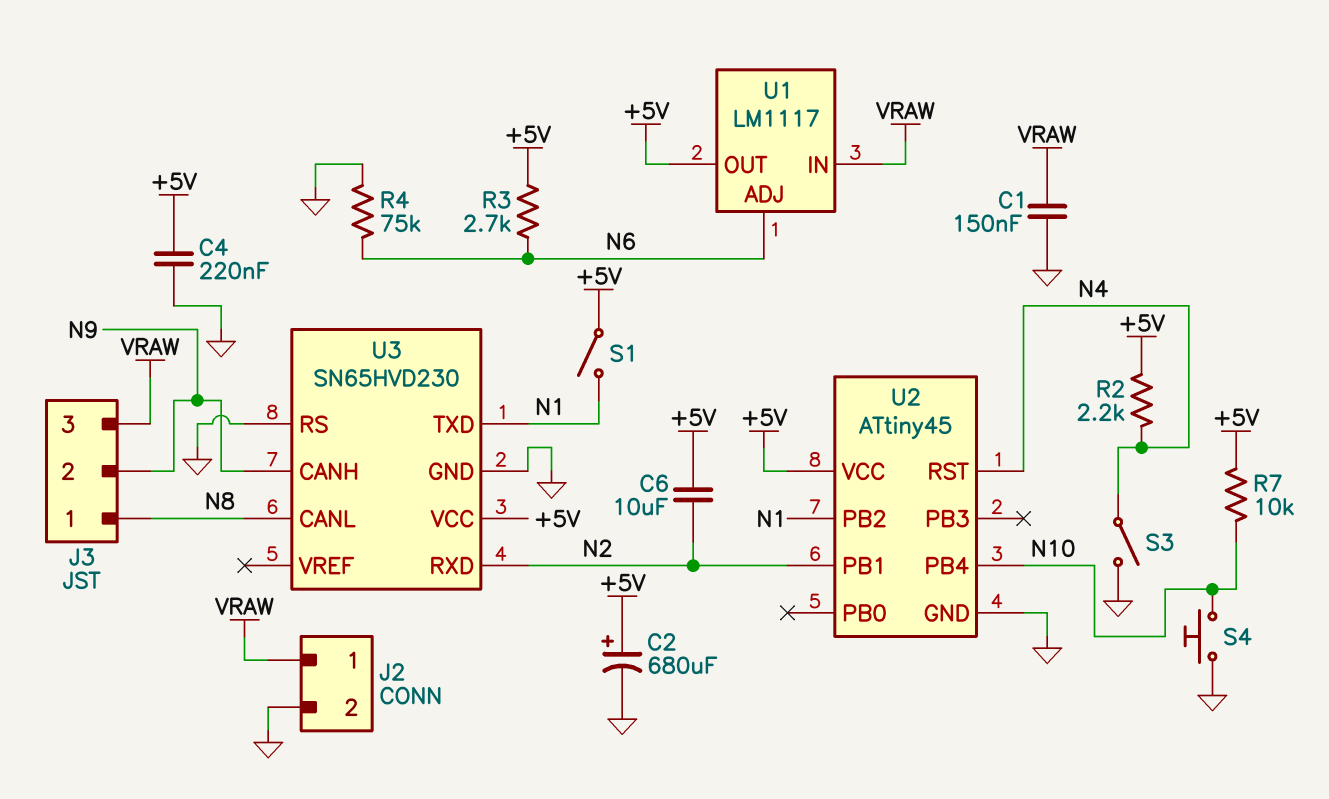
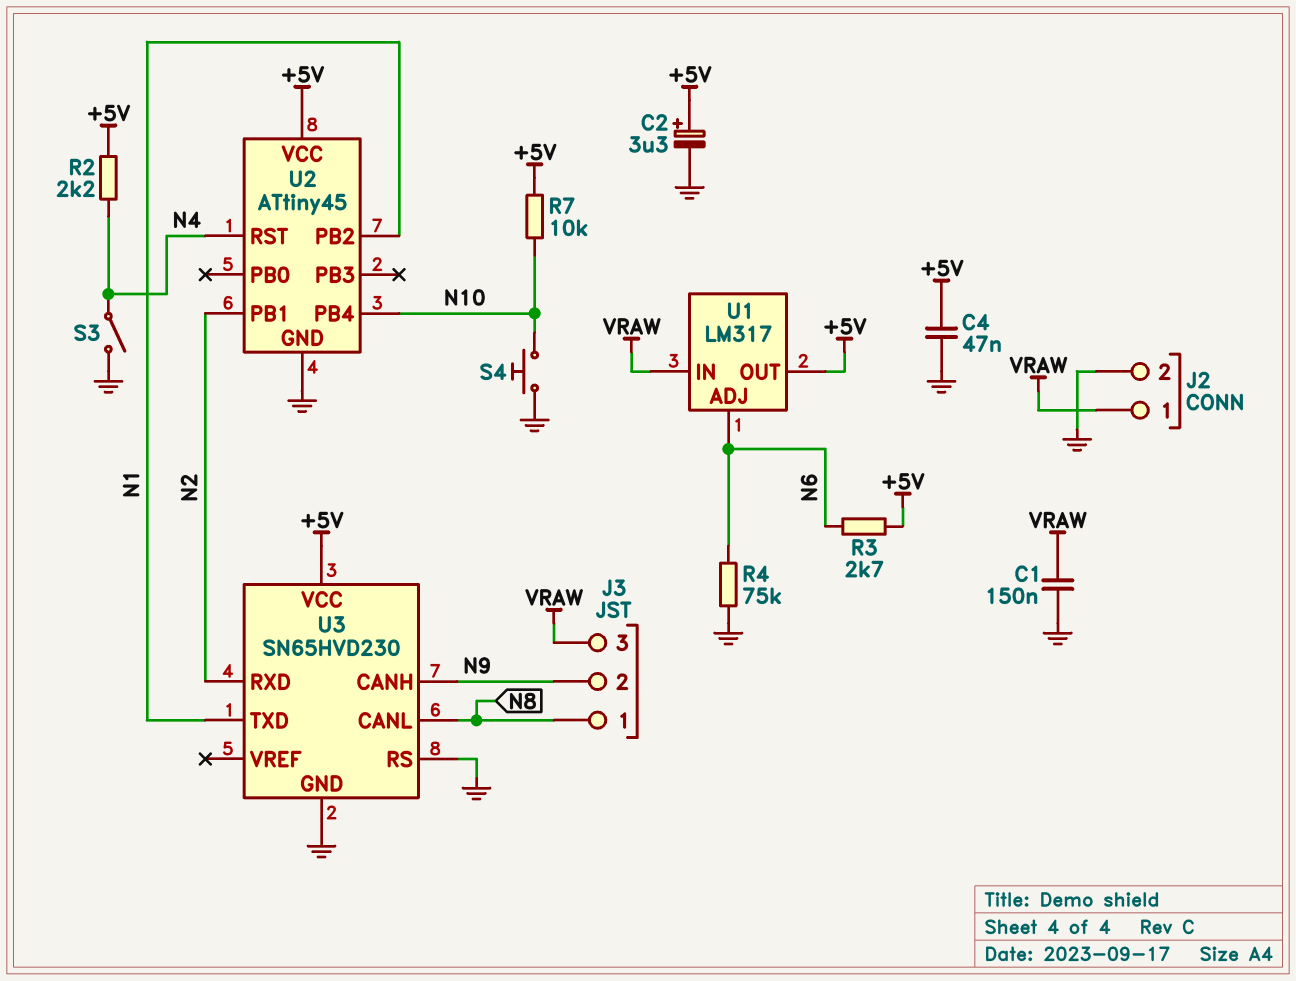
C2: 680uF (plus +5V, minus GND) -> 3.3uF (plus +5V, minus GND)
C4: 220nF (+5V, GND) -> 47nF (+5V, GND)
C6: 10uF (+5V, N2) -> none
S1: switch (+5V, N1) -> none
U1: LM1117 -> LM317

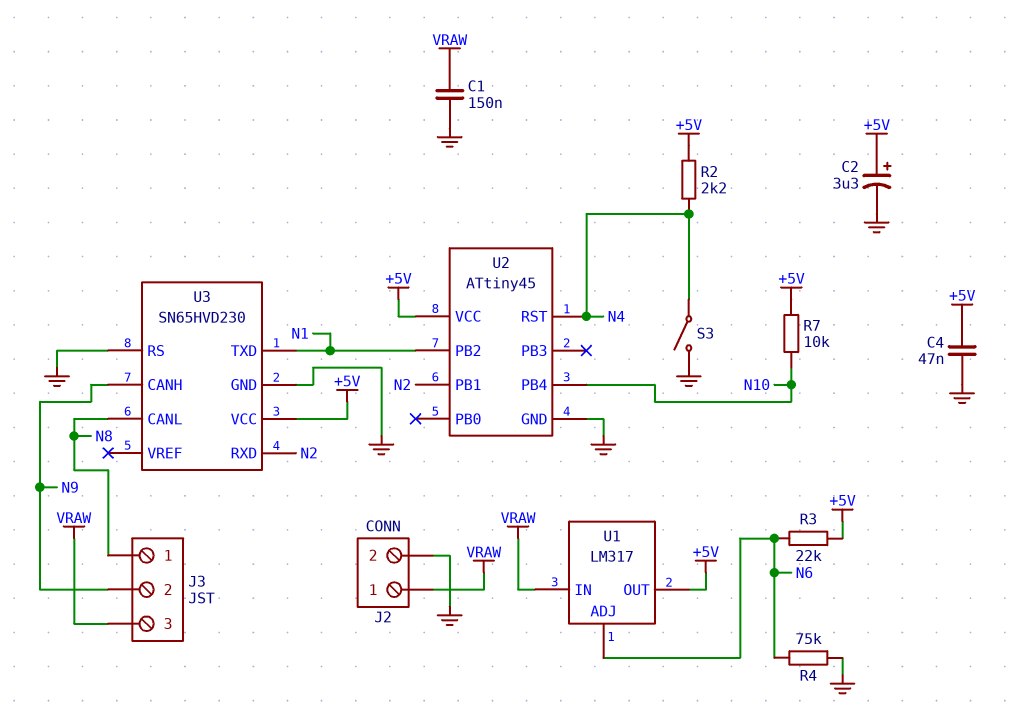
R3: 2.7k (+5V, N6) -> 22k (+5V, N6)
S4: button (GND, N10) -> none

